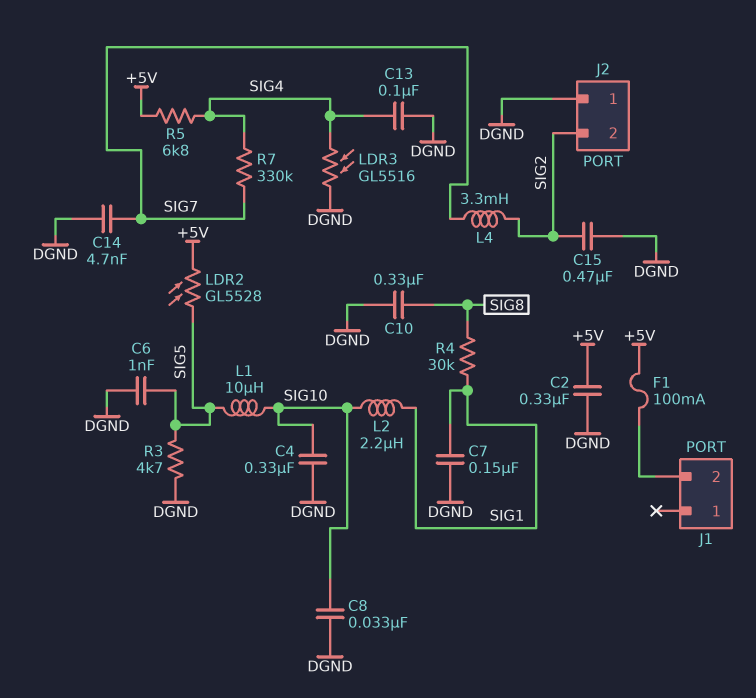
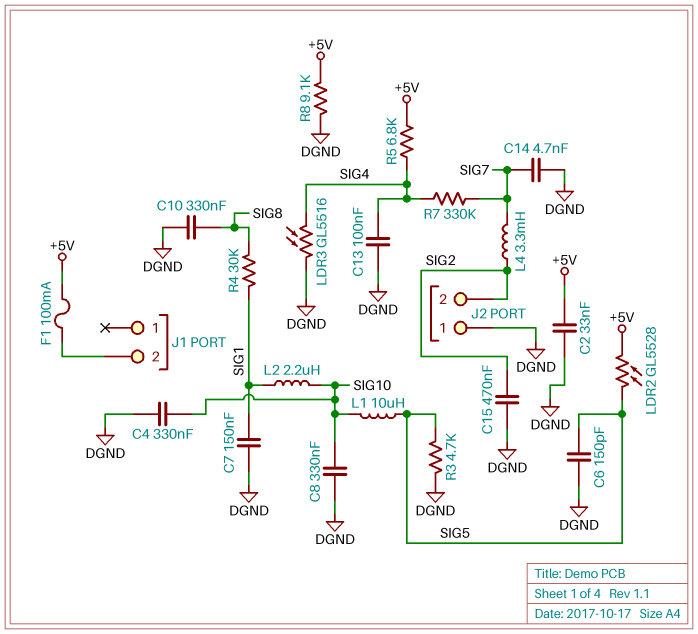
C2: 330nF (+5V, DGND) -> 33nF (+5V, DGND)
C6: 1nF (DGND, SIG5) -> 150pF (DGND, SIG5)
C8: 33nF (DGND, SIG10) -> 330nF (DGND, SIG10)
R8: none -> 9.1k (+5V, DGND)

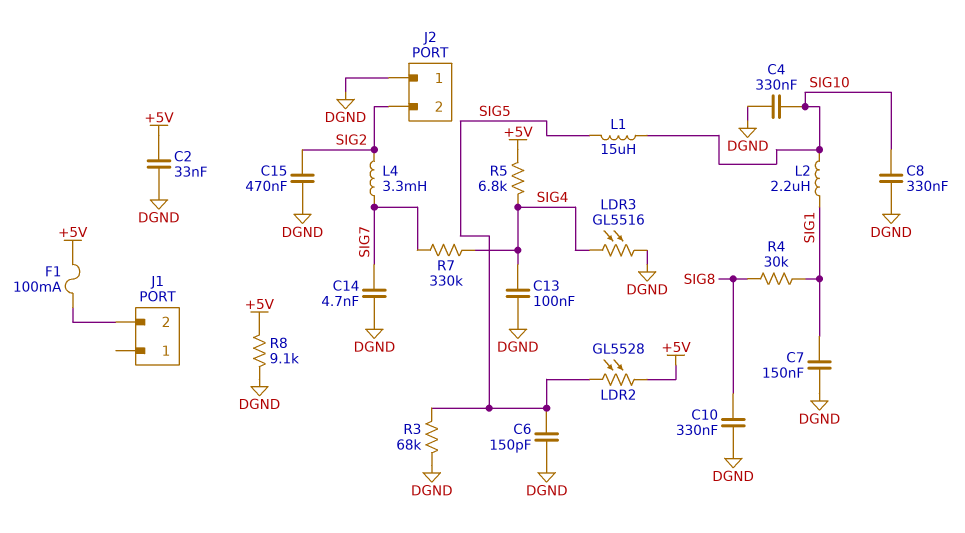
L1: 10uH (SIG5, SIG10) -> 15uH (SIG5, SIG10)
R3: 4.7k (DGND, SIG5) -> 68k (DGND, SIG5)

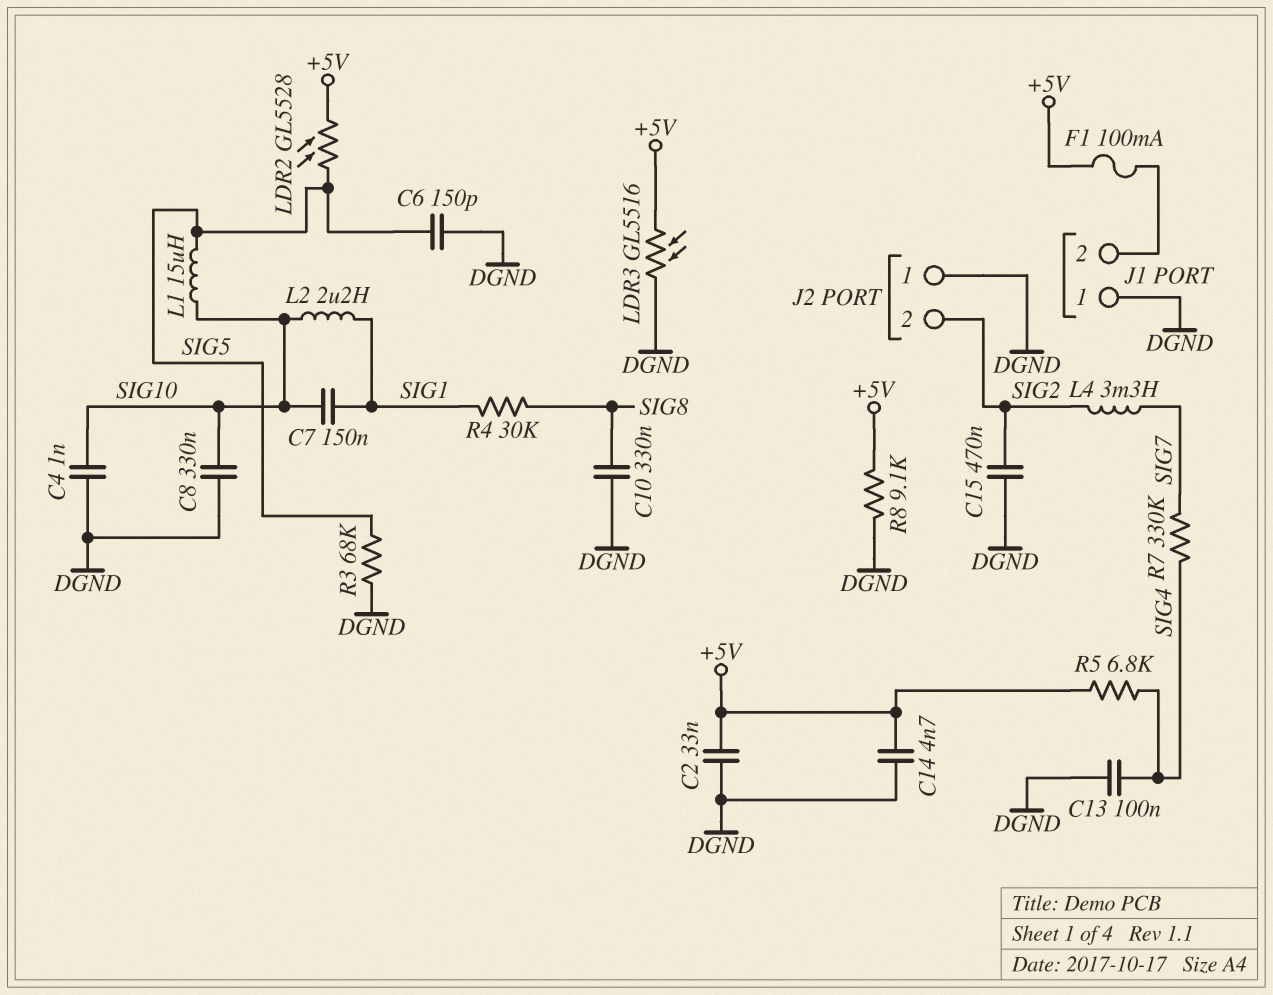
C4: 330nF (DGND, SIG10) -> 1nF (DGND, SIG10)
C7: 150nF (DGND, SIG1) -> 150nF (SIG1, SIG10)
C14: 4.7nF (DGND, SIG7) -> 4.7nF (+5V, DGND)
J1 pin 1: none -> DGND
LDR3: GL5516 (DGND, SIG4) -> GL5516 (+5V, DGND)

